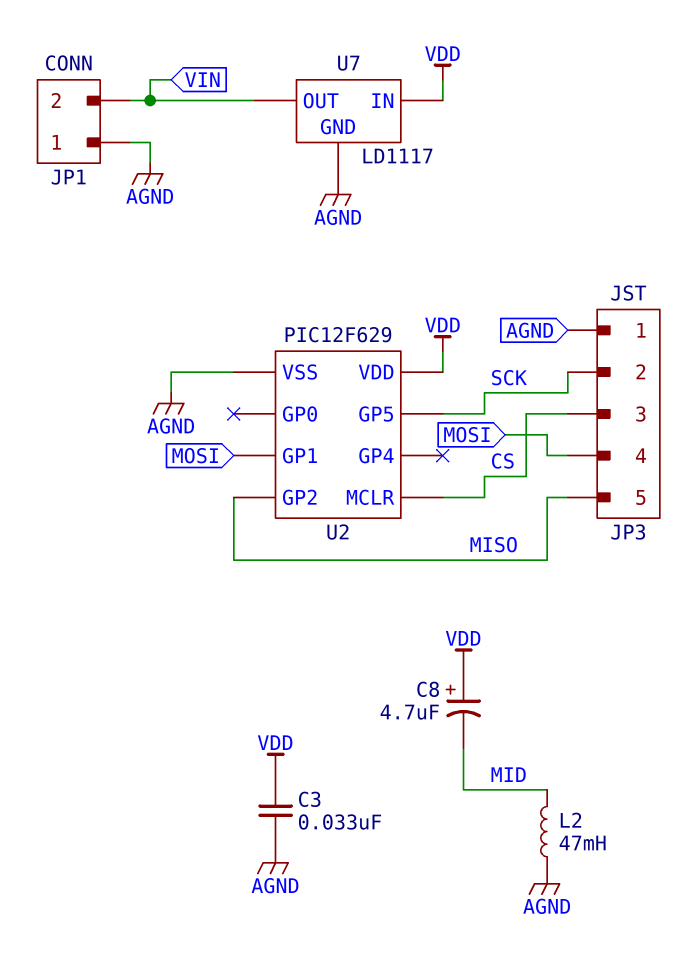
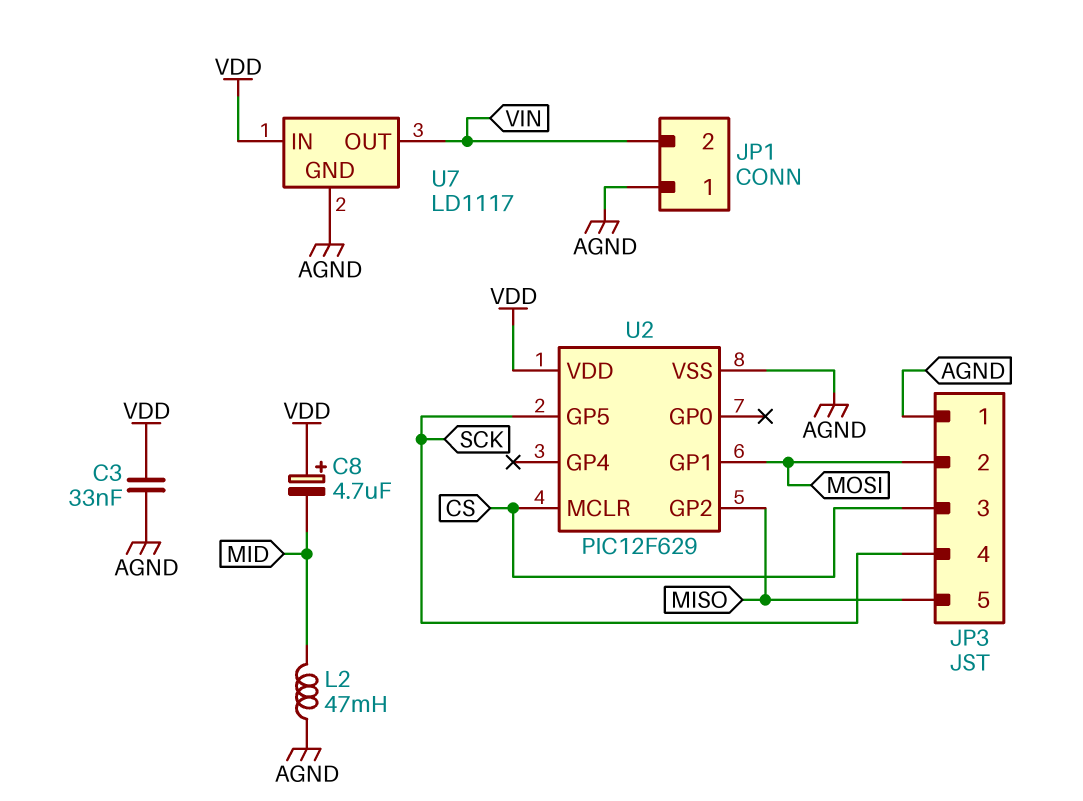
JP3 pin 2: SCK -> MOSI
JP3 pin 4: MOSI -> SCK

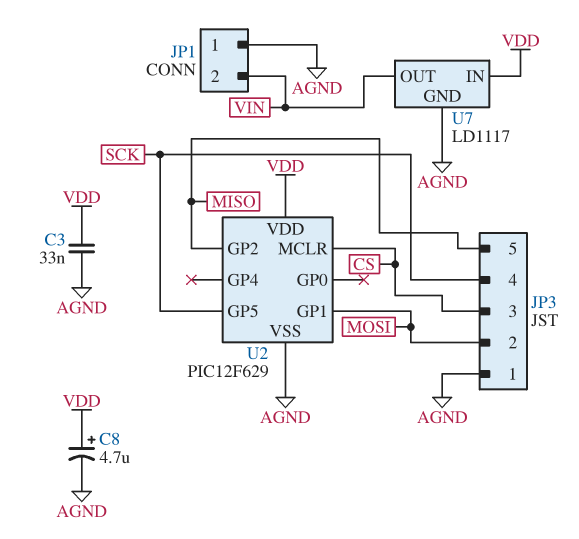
C8: 4.7uF (plus VDD, minus MID) -> 4.7uF (plus VDD, minus AGND)
L2: 47mH (AGND, MID) -> none

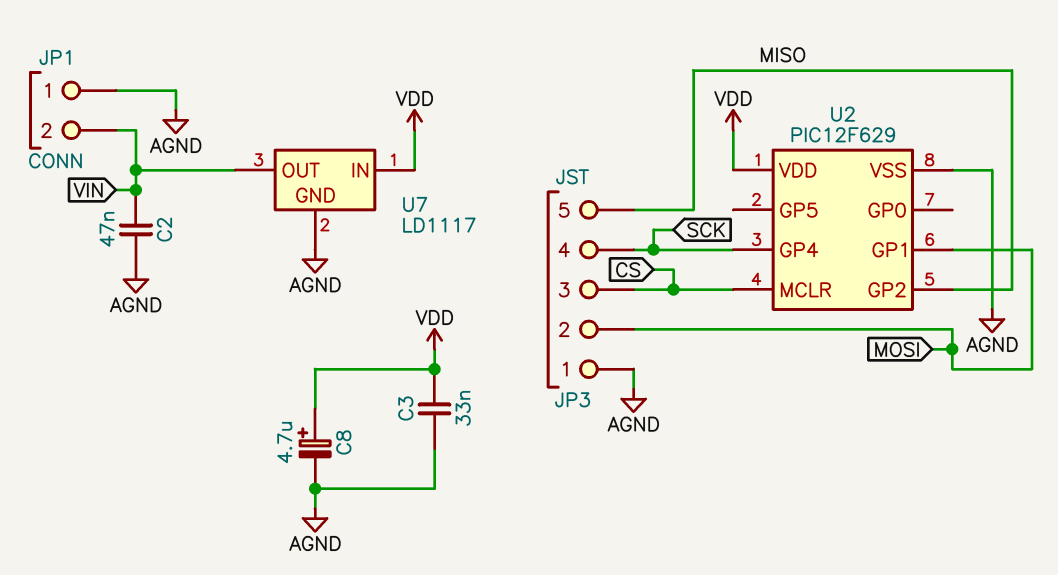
C2: none -> 47nF (AGND, VIN)
U2 pin GP4: none -> SCK
U2 pin GP5: SCK -> none

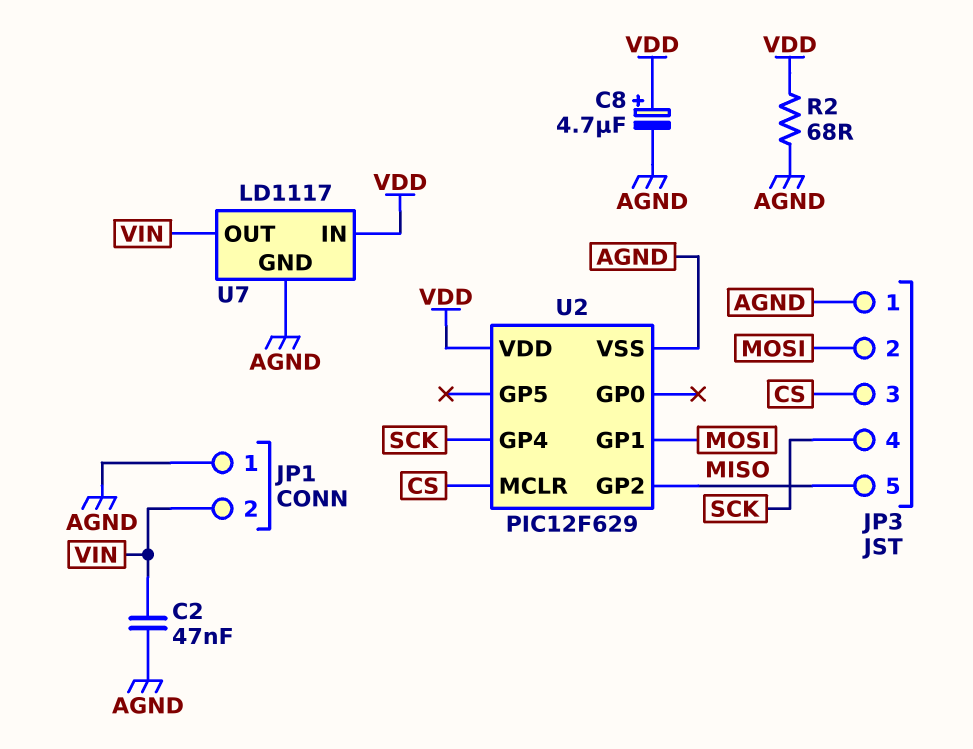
C3: 33nF (AGND, VDD) -> none
R2: none -> 68 (AGND, VDD)

